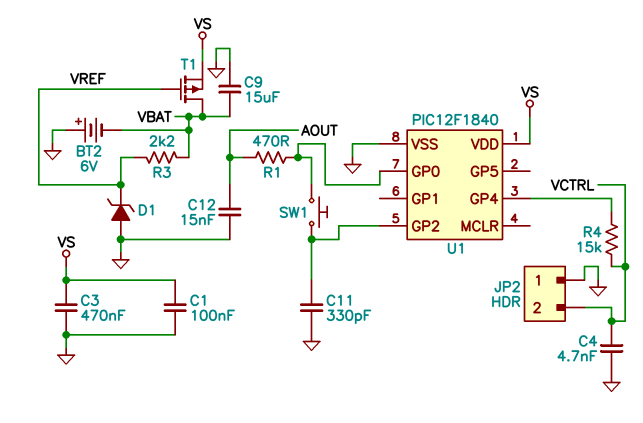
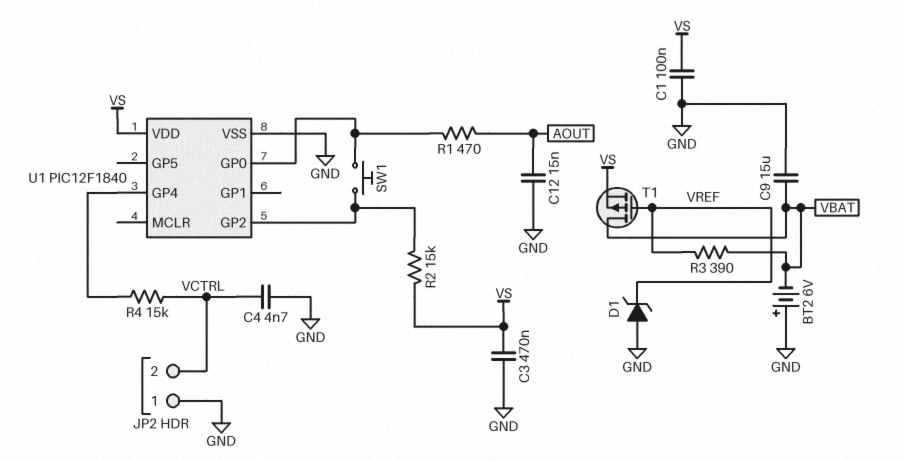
C11: 330pF (GND, U1/GP2) -> none
R2: none -> 15k (U1/GP2, VS)
R3: 2.2k (VBAT, VREF) -> 390 (VBAT, VREF)

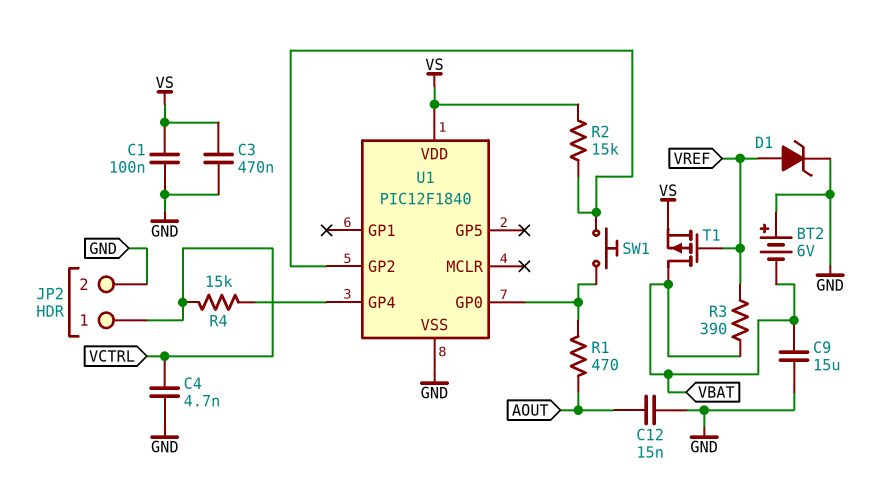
D1: zener (A GND, K VREF) -> zener (A VREF, K GND)
JP2 pin 1: GND -> VCTRL
JP2 pin 2: VCTRL -> GND

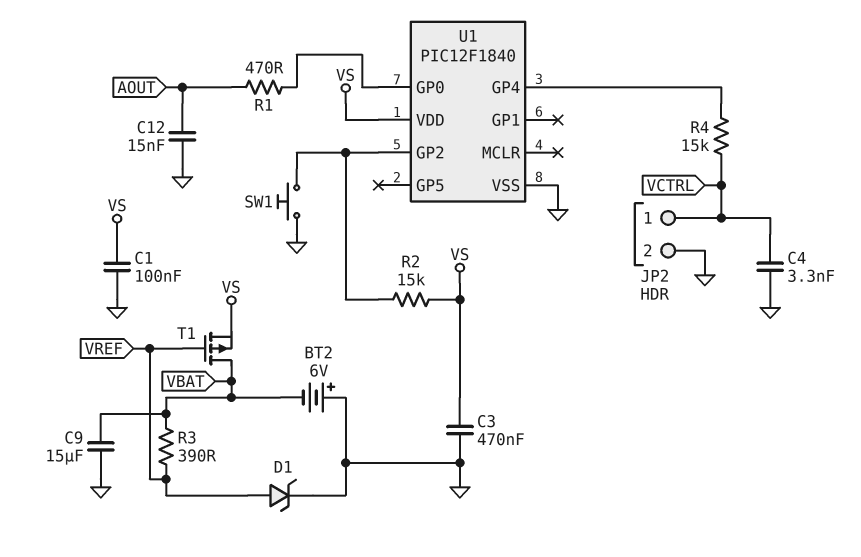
C4: 4.7nF (GND, VCTRL) -> 3.3nF (GND, VCTRL)
SW1: button (U1/GP0, U1/GP2) -> button (GND, U1/GP2)

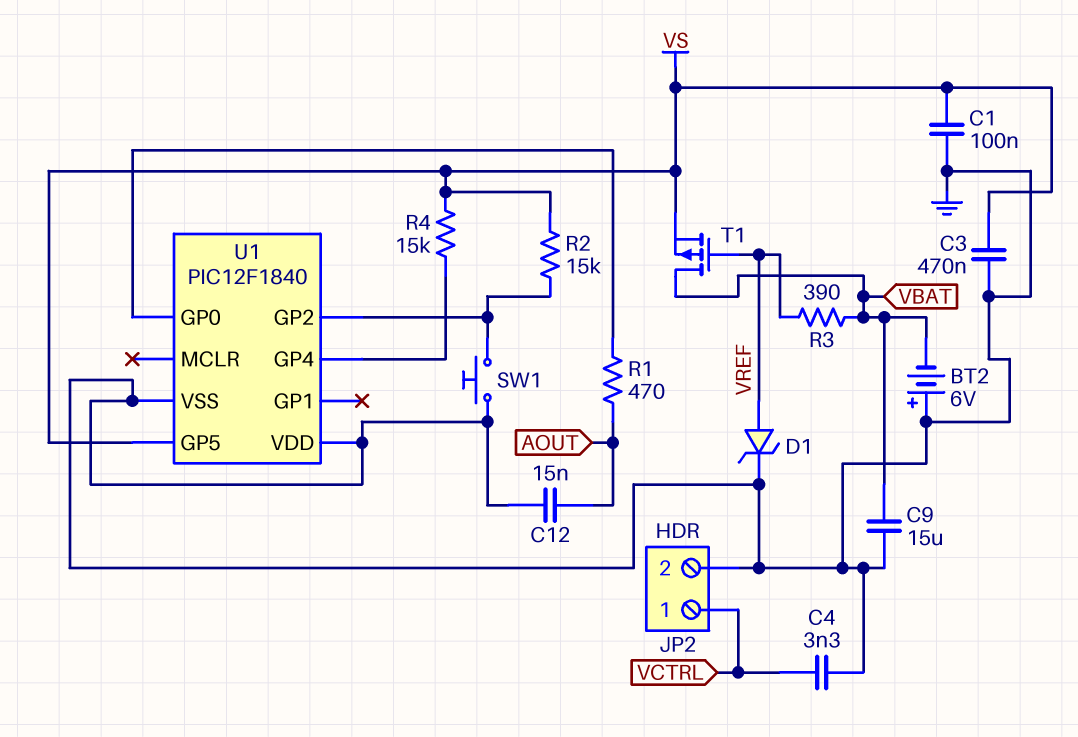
R4: 15k (U1/GP4, VCTRL) -> 15k (U1/GP4, VS)
U1 pin GP5: none -> VS
U1 pin VDD: VS -> GND

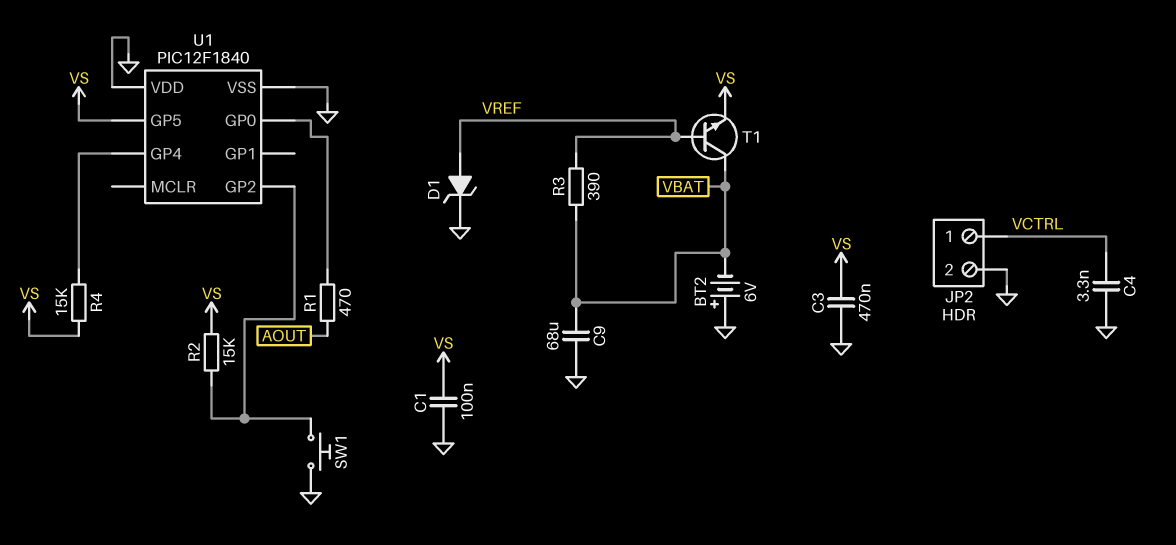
C9: 15uF (GND, VBAT) -> 68uF (GND, VBAT)
C12: 15nF (AOUT, GND) -> none
T1: PMOS (G VREF, D VBAT, S VS) -> NPN (B VREF, C VBAT, E VS)

